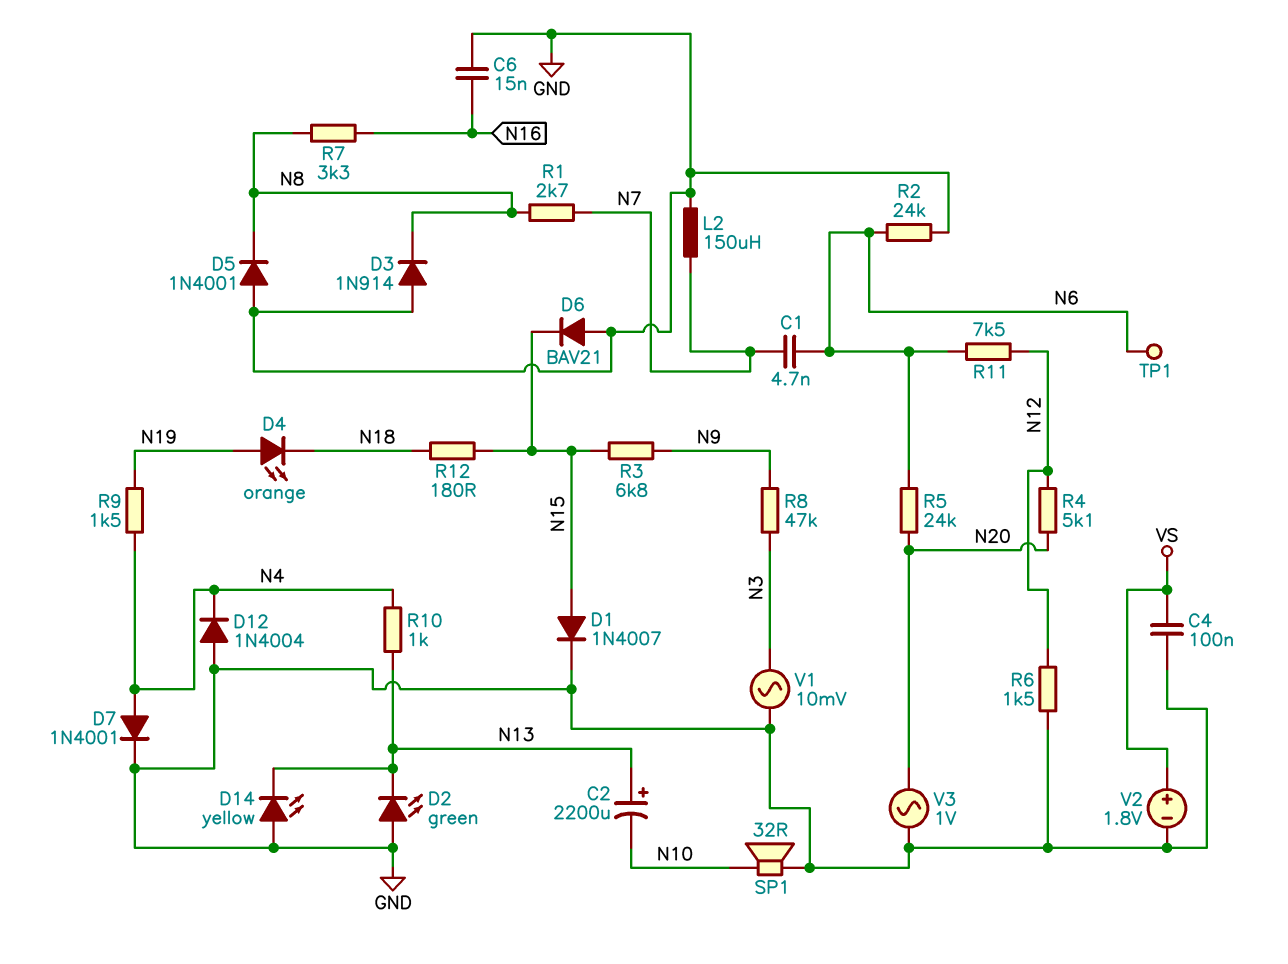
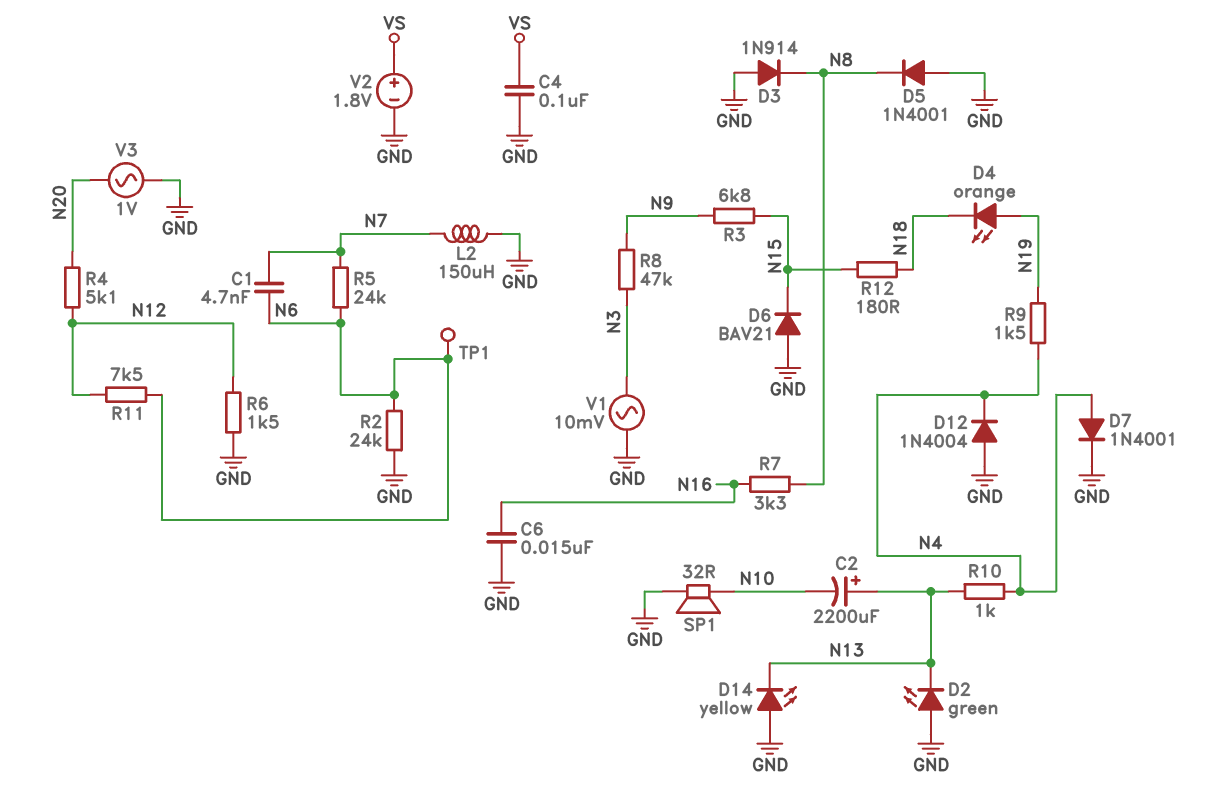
D1: diode 1N4007 (A N15, K GND) -> none
R1: 2.7k (N7, N8) -> none
R5: 24k (N6, N20) -> 24k (N6, N7)

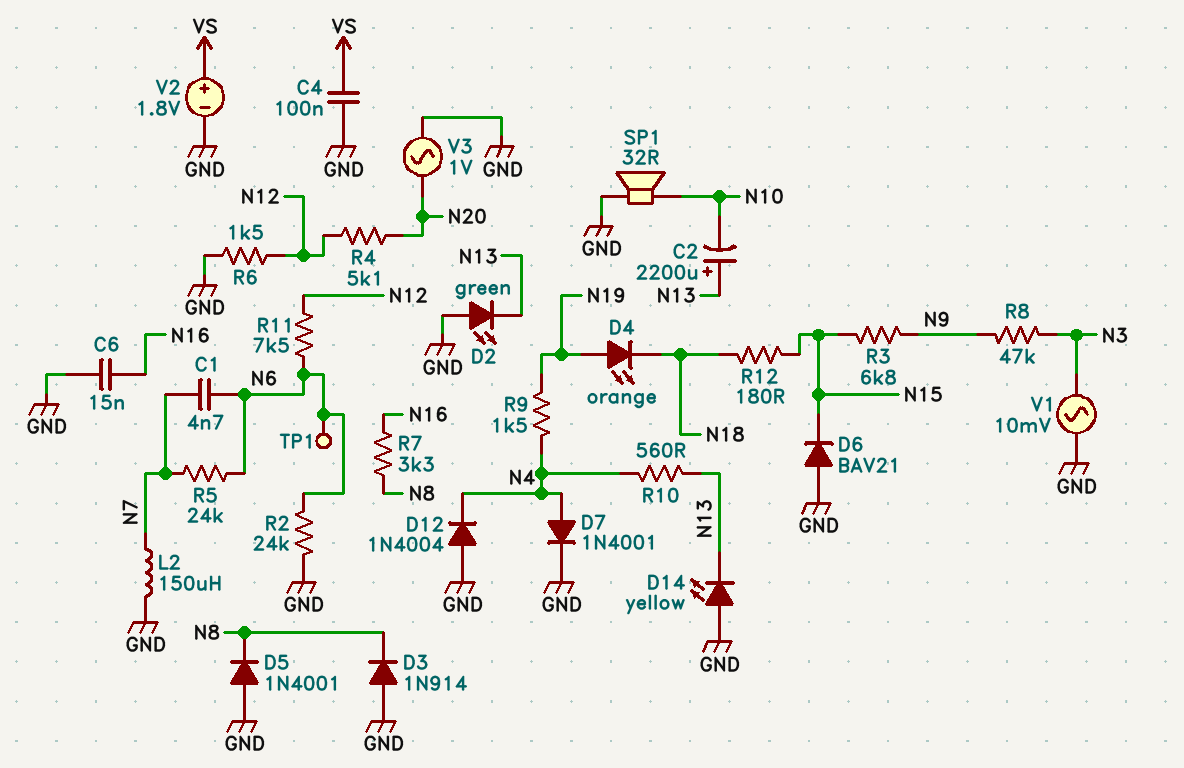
R10: 1k (N4, N13) -> 560 (N4, N13)

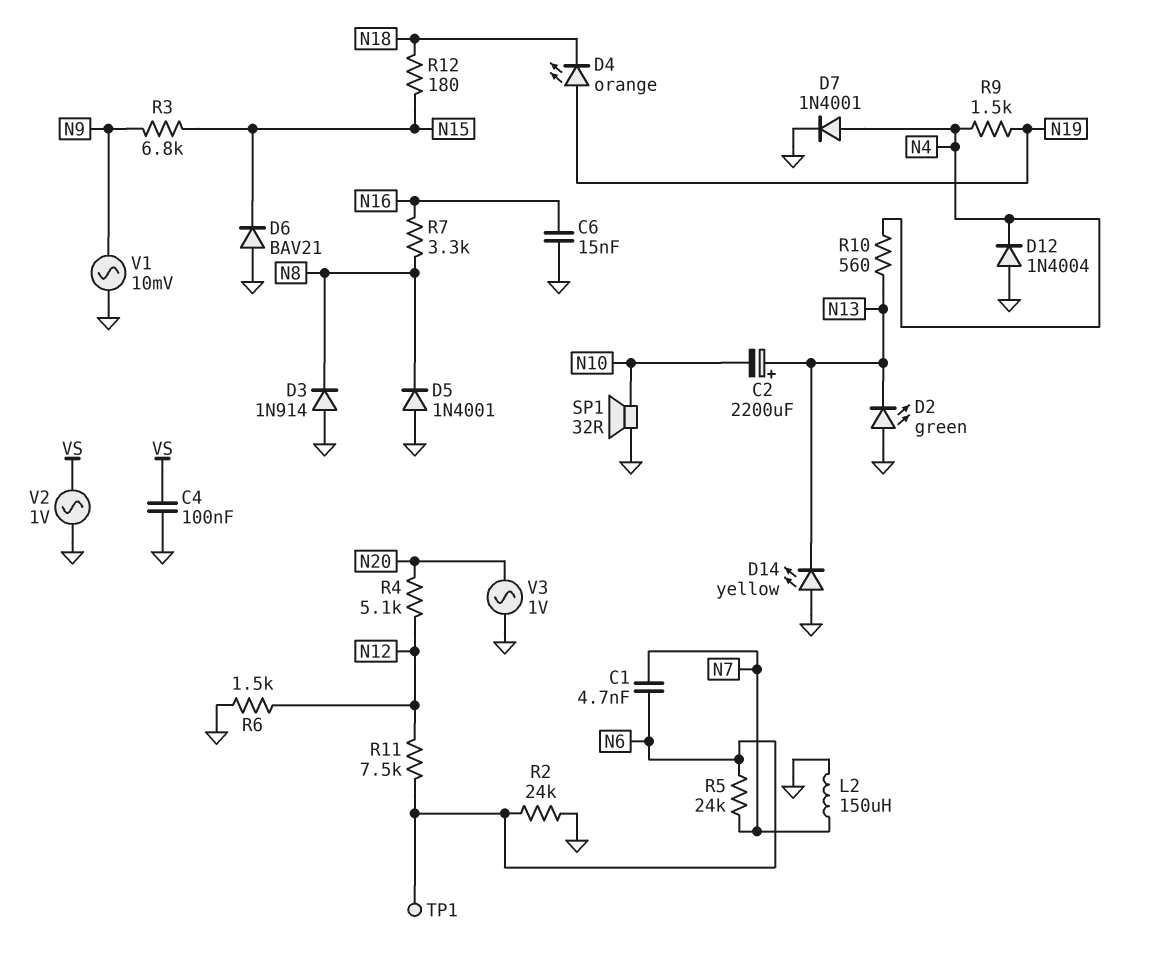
R8: 47k (N3, N9) -> none
V1: AC 10mV (GND, N3) -> AC 10mV (GND, N9)
V2: 1.8V (plus VS, minus GND) -> AC 1V (GND, VS)

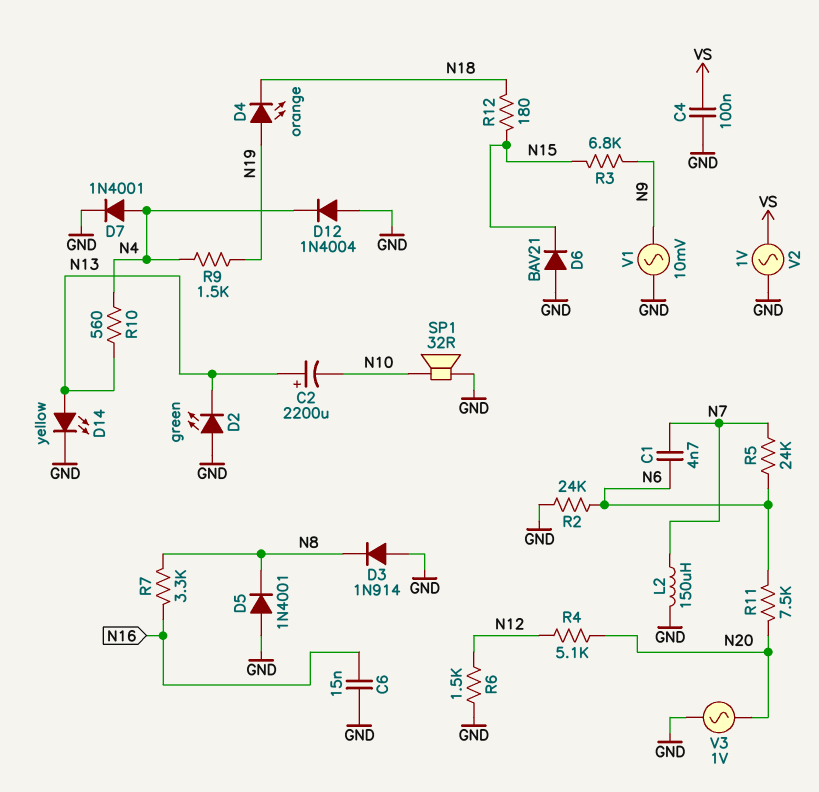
D14: LED yellow (A GND, K N13) -> LED yellow (A N13, K GND)
R11: 7.5k (N6, N12) -> 7.5k (N6, N20)
TP1: test point (N6) -> none

